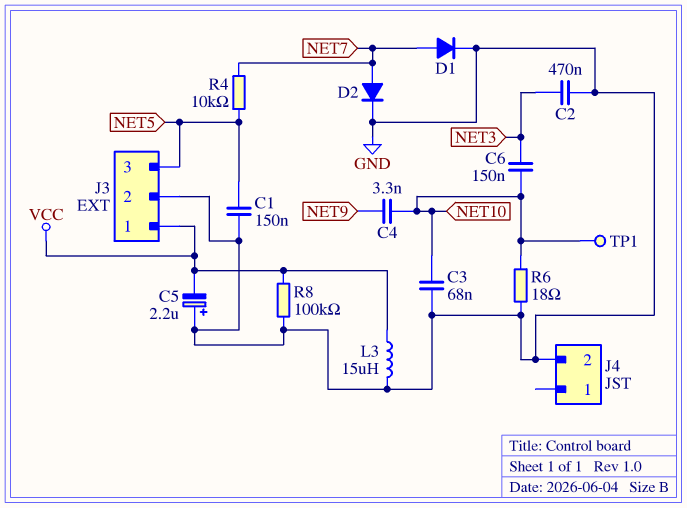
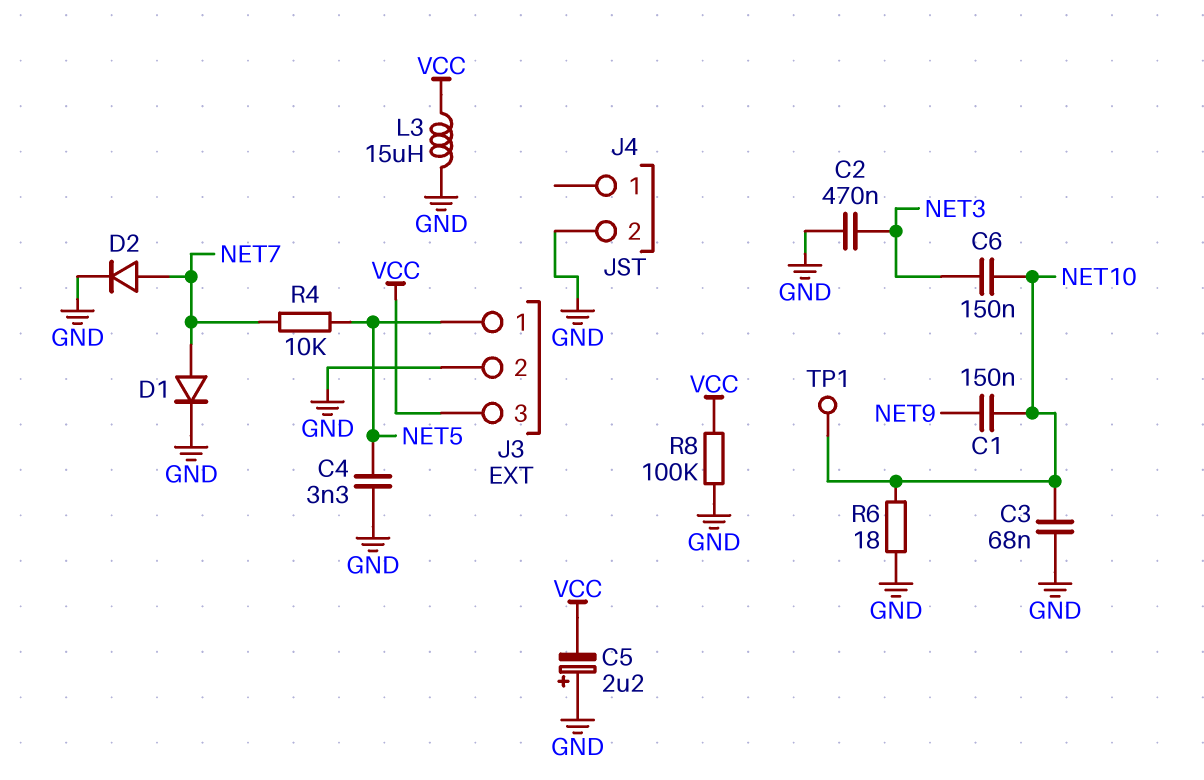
C1: 150nF (GND, NET5) -> 150nF (NET9, NET10)
C4: 3.3nF (NET9, NET10) -> 3.3nF (GND, NET5)
J3 pin 1: VCC -> NET5
J3 pin 3: NET5 -> VCC

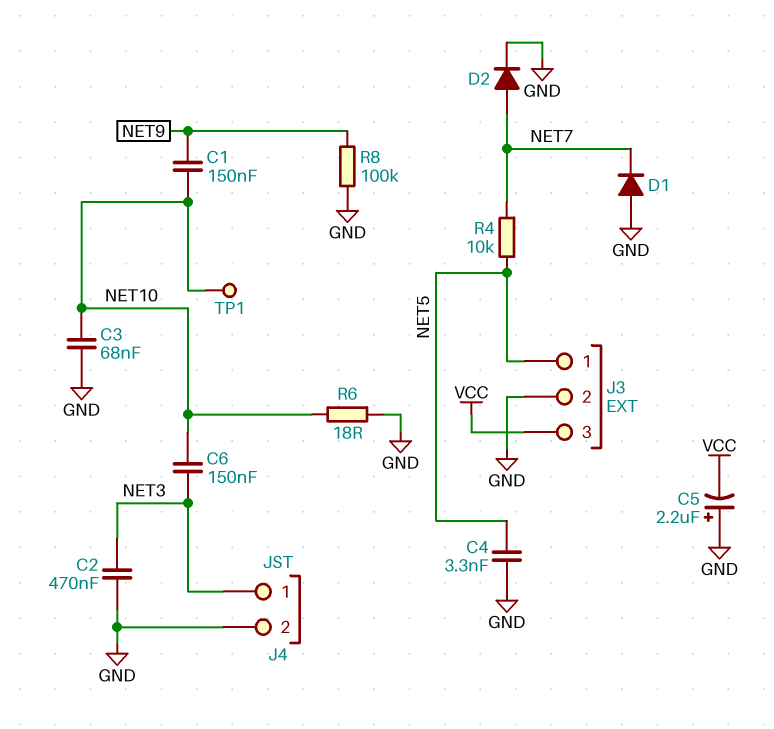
D1: diode (A NET7, K GND) -> diode (A GND, K NET7)
J4 pin 1: none -> NET3
L3: 15uH (GND, VCC) -> none
R8: 100k (GND, VCC) -> 100k (GND, NET9)

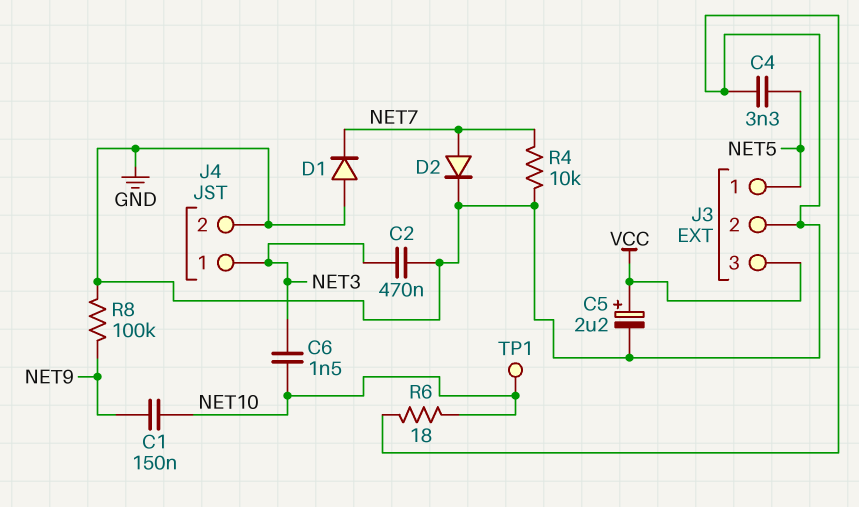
C3: 68nF (GND, NET10) -> none
C5: 2.2uF (plus GND, minus VCC) -> 2.2uF (plus VCC, minus GND)
C6: 150nF (NET3, NET10) -> 1.5nF (NET3, NET10)
R4: 10k (NET5, NET7) -> 10k (GND, NET7)

